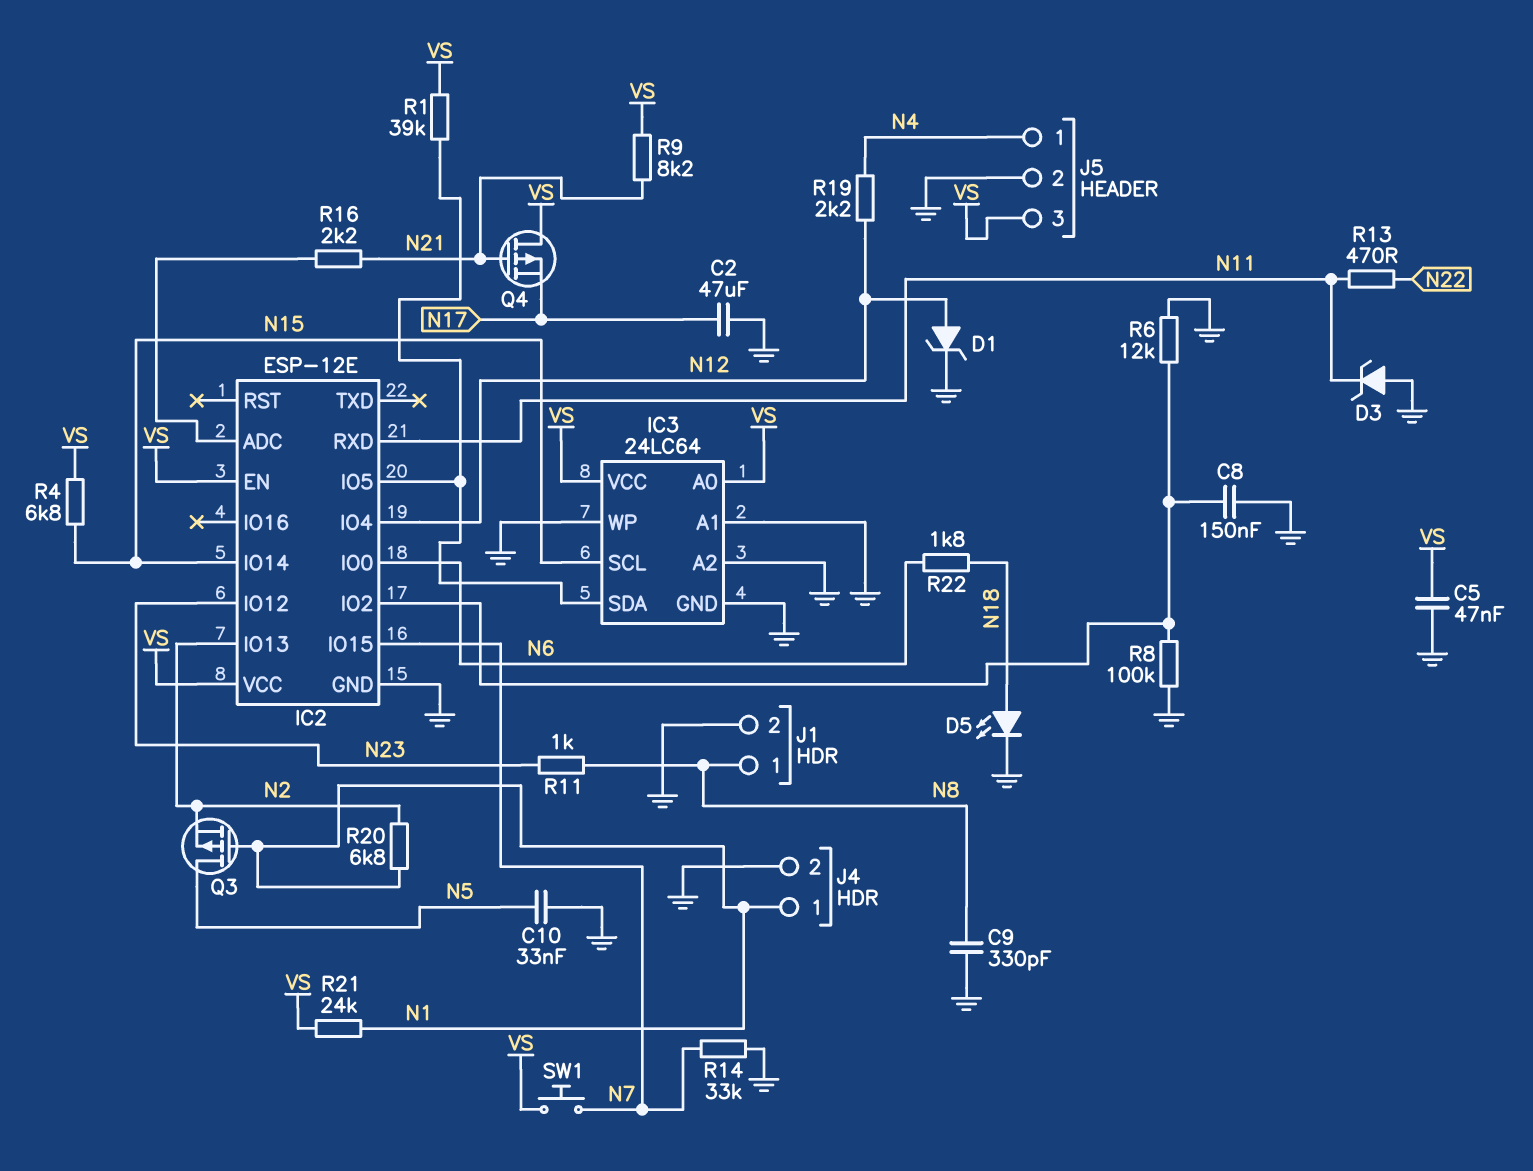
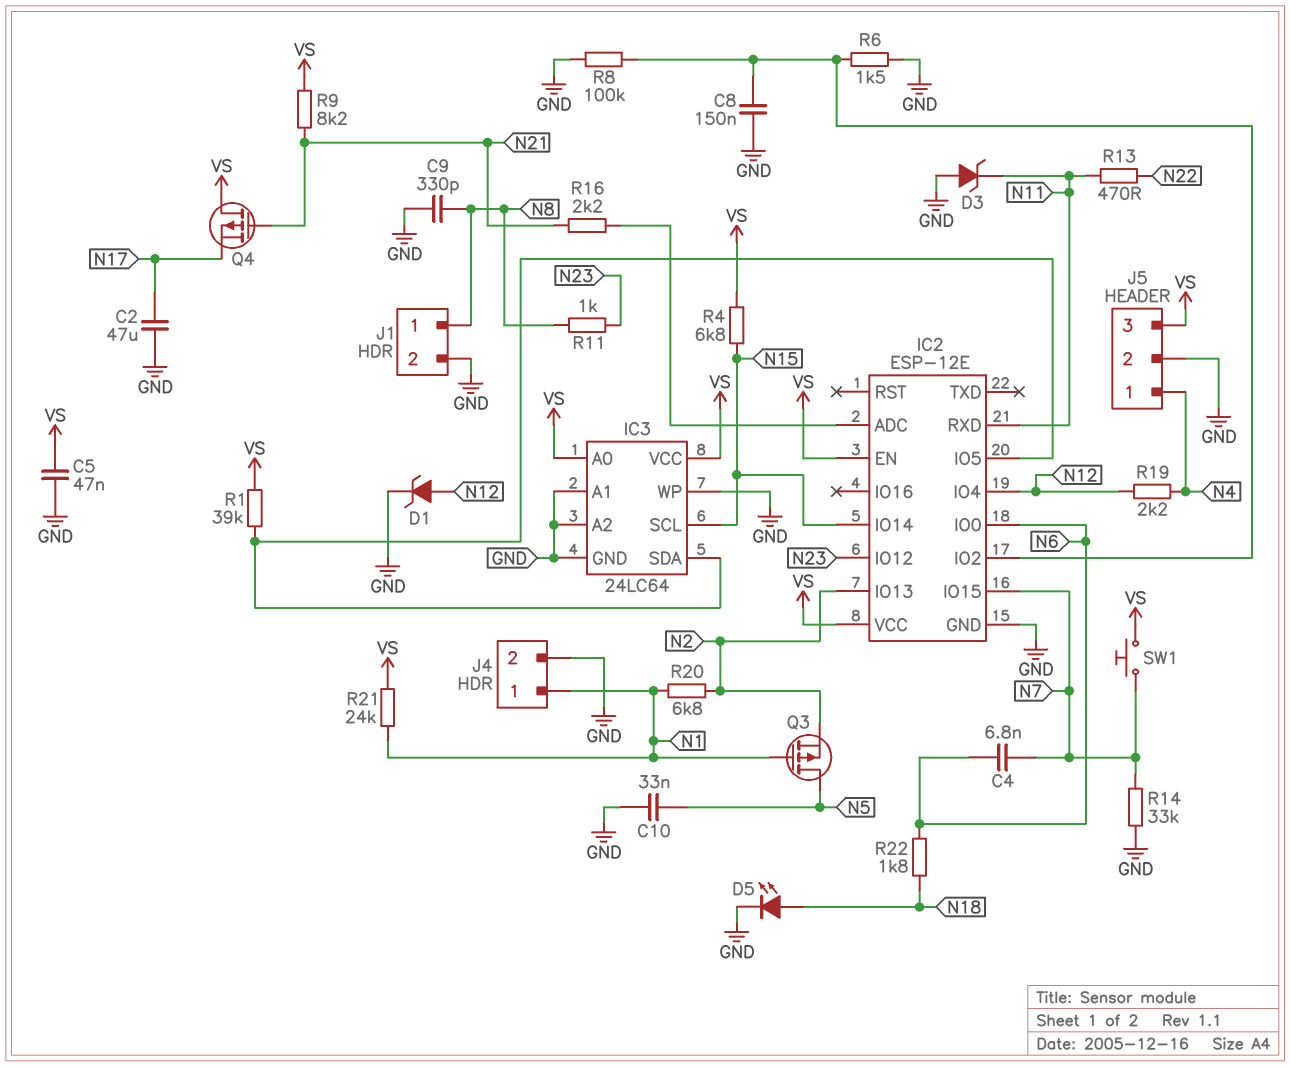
C4: none -> 6.8nF (N6, N7)
R6: 12k (GND, IC2/IO2) -> 1.5k (GND, IC2/IO2)

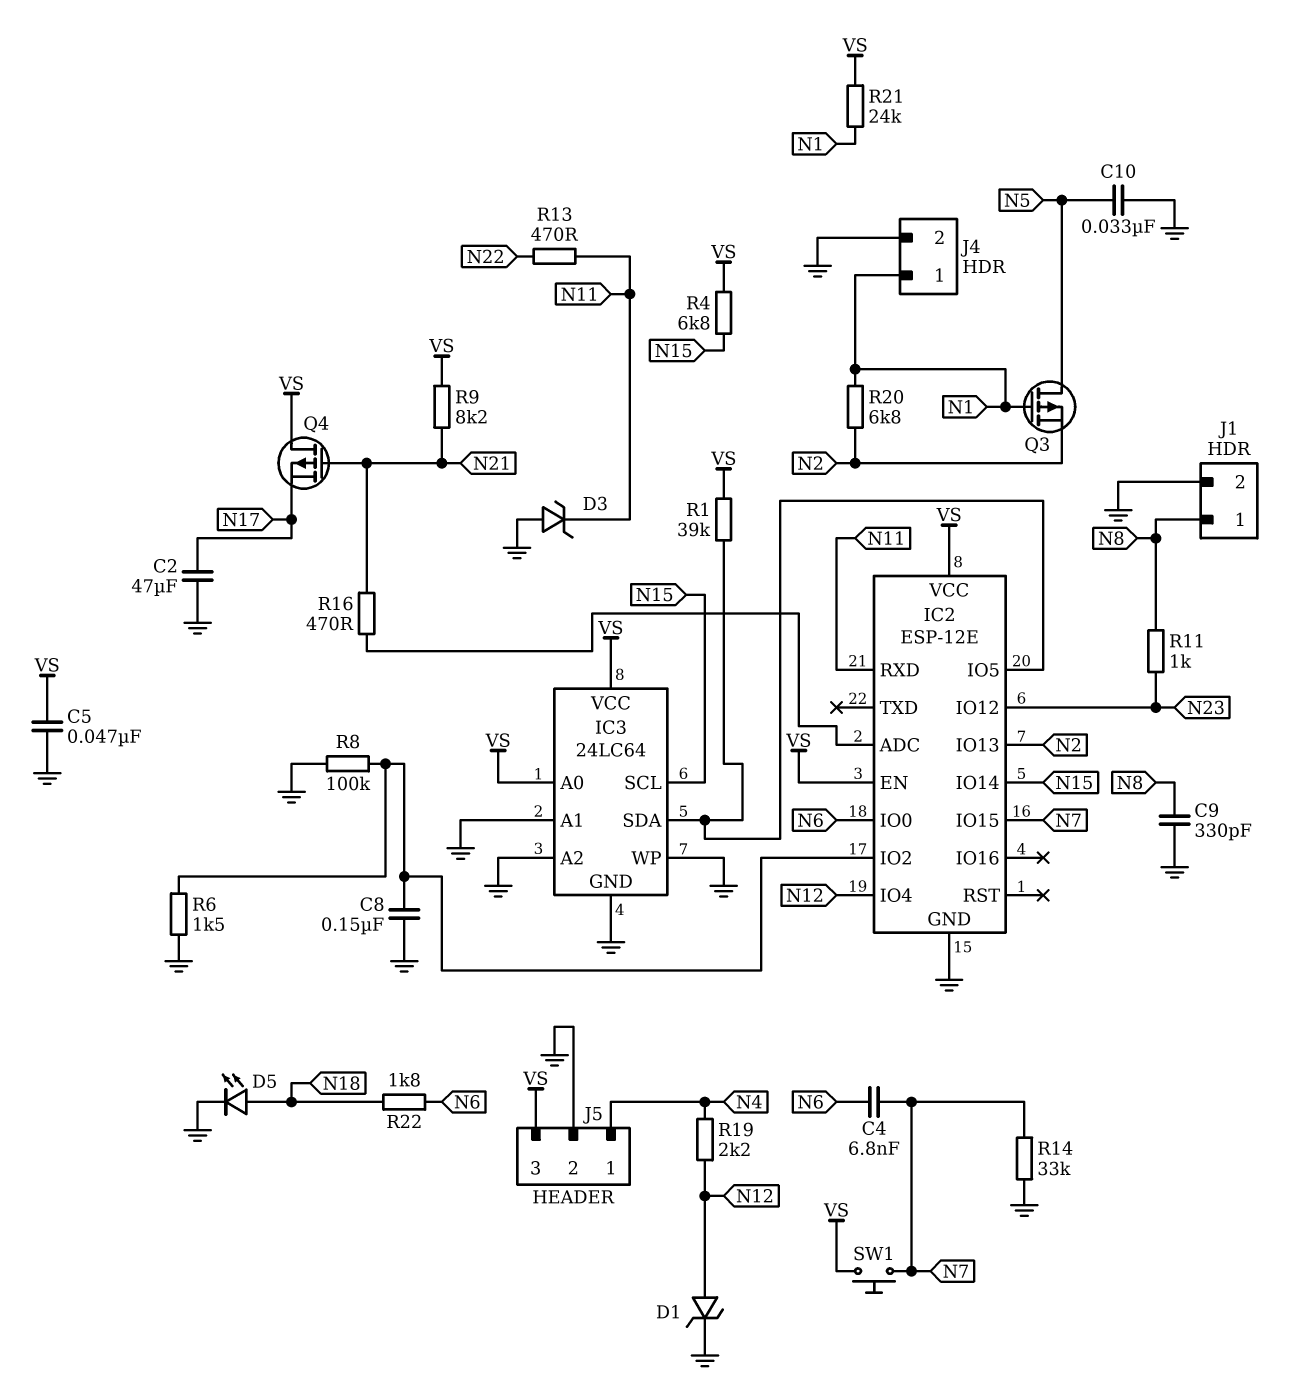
R16: 2.2k (IC2/ADC, N21) -> 470 (IC2/ADC, N21)

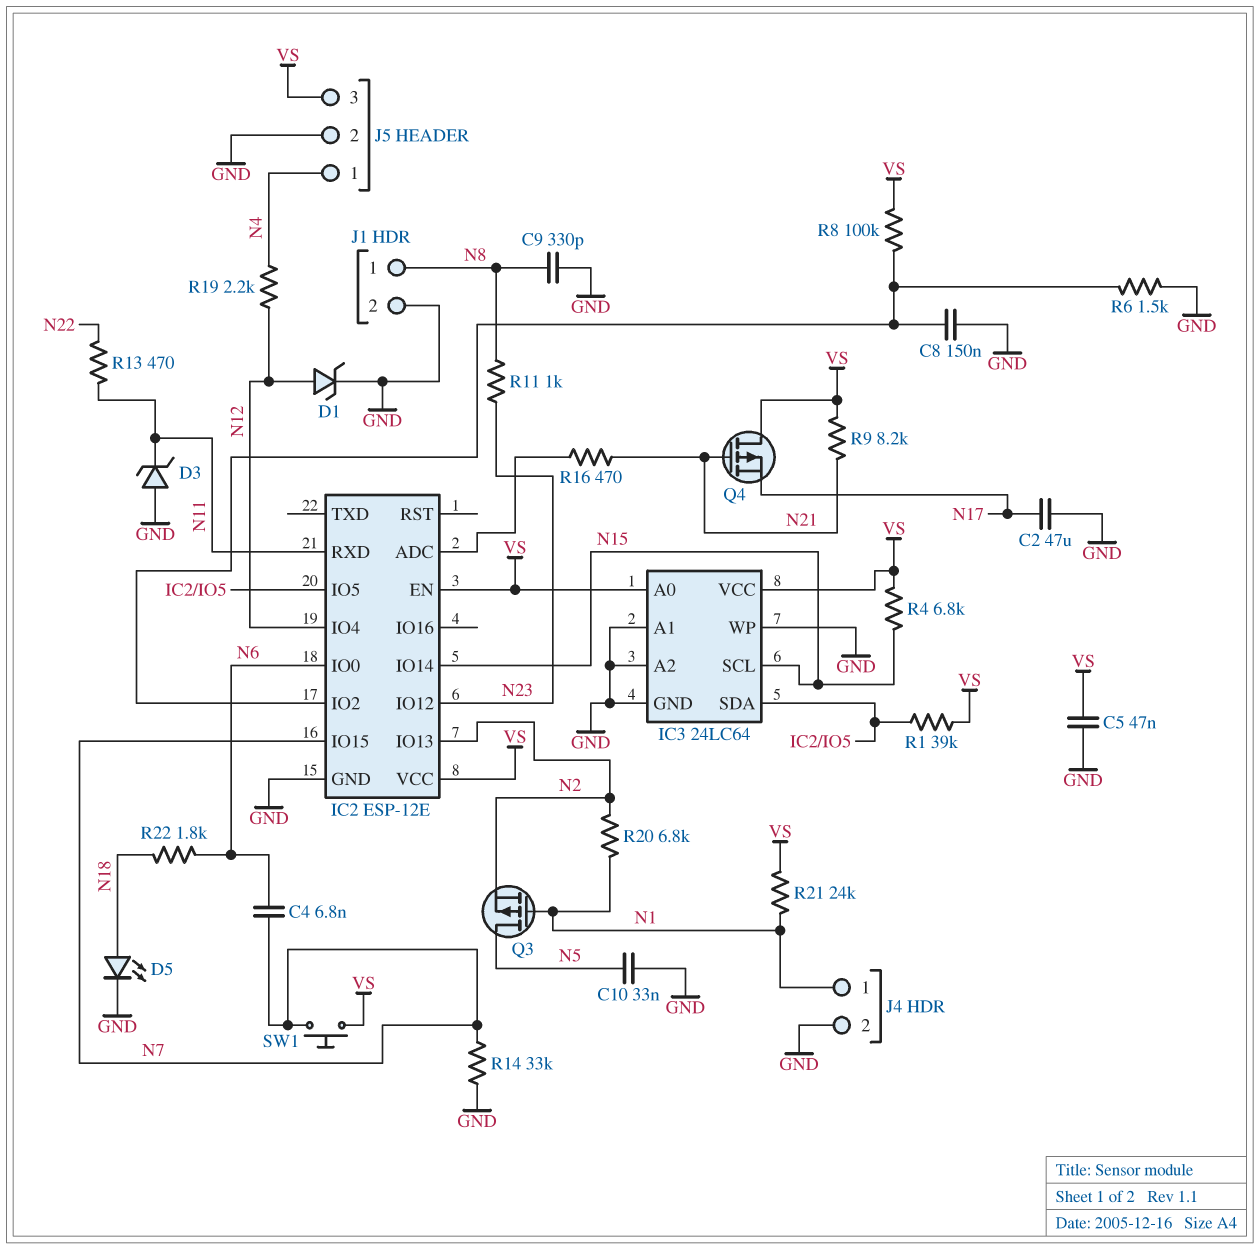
R8: 100k (GND, IC2/IO2) -> 100k (IC2/IO2, VS)

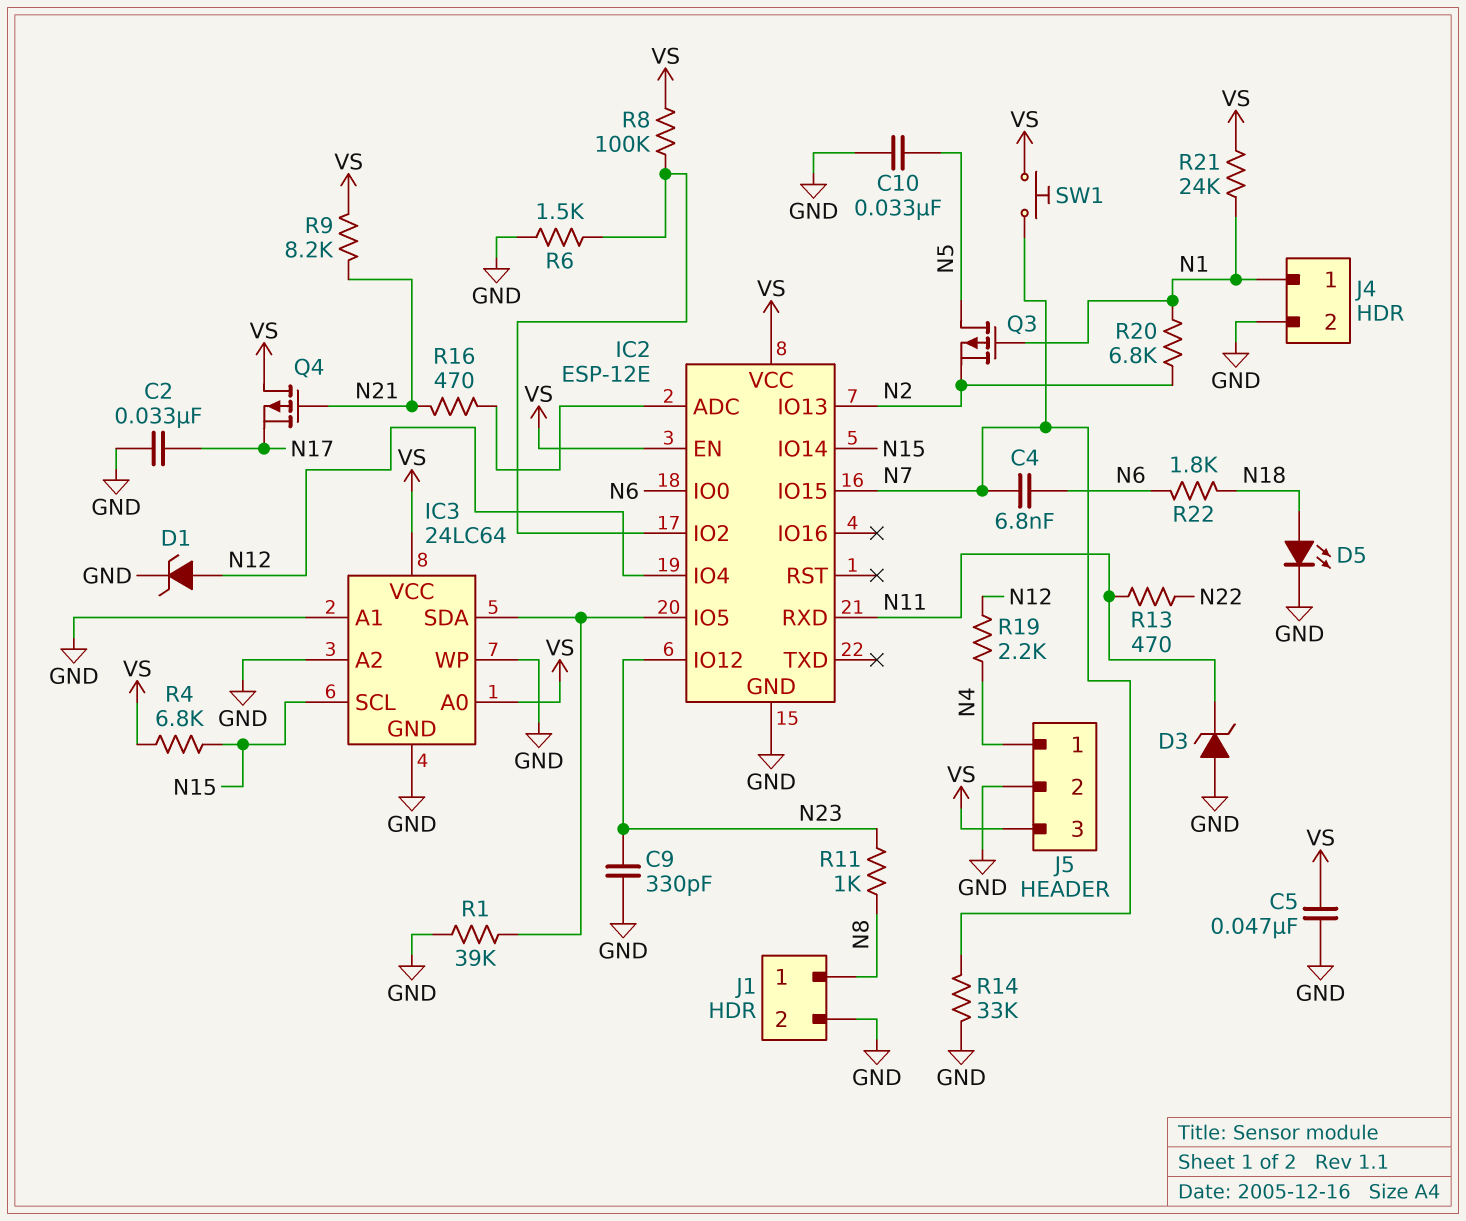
C2: 47uF (GND, N17) -> 33nF (GND, N17)
C8: 150nF (GND, IC2/IO2) -> none
C9: 330pF (GND, N8) -> 330pF (GND, N23)
R1: 39k (IC2/IO5, VS) -> 39k (GND, IC2/IO5)

